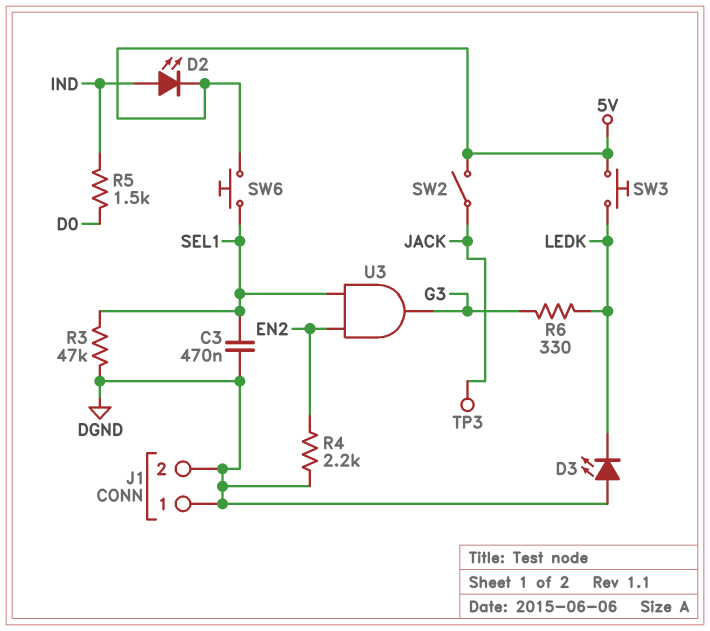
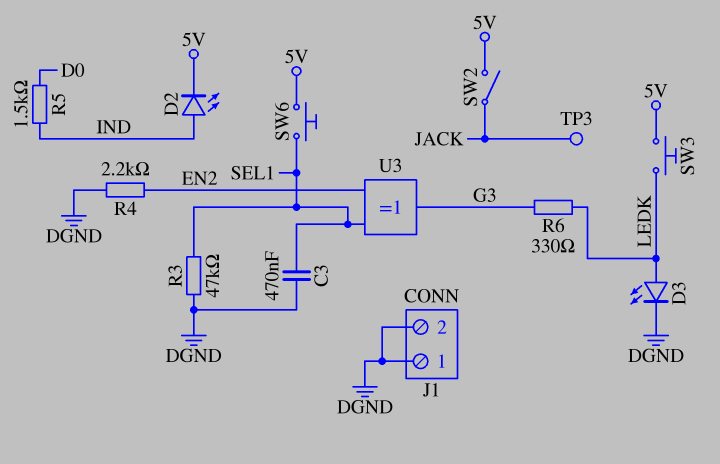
D3: LED (A DGND, K LEDK) -> LED (A LEDK, K DGND)
U3: AND (in EN2, in SEL1, out G3) -> XOR (in EN2, in SEL1, out G3)

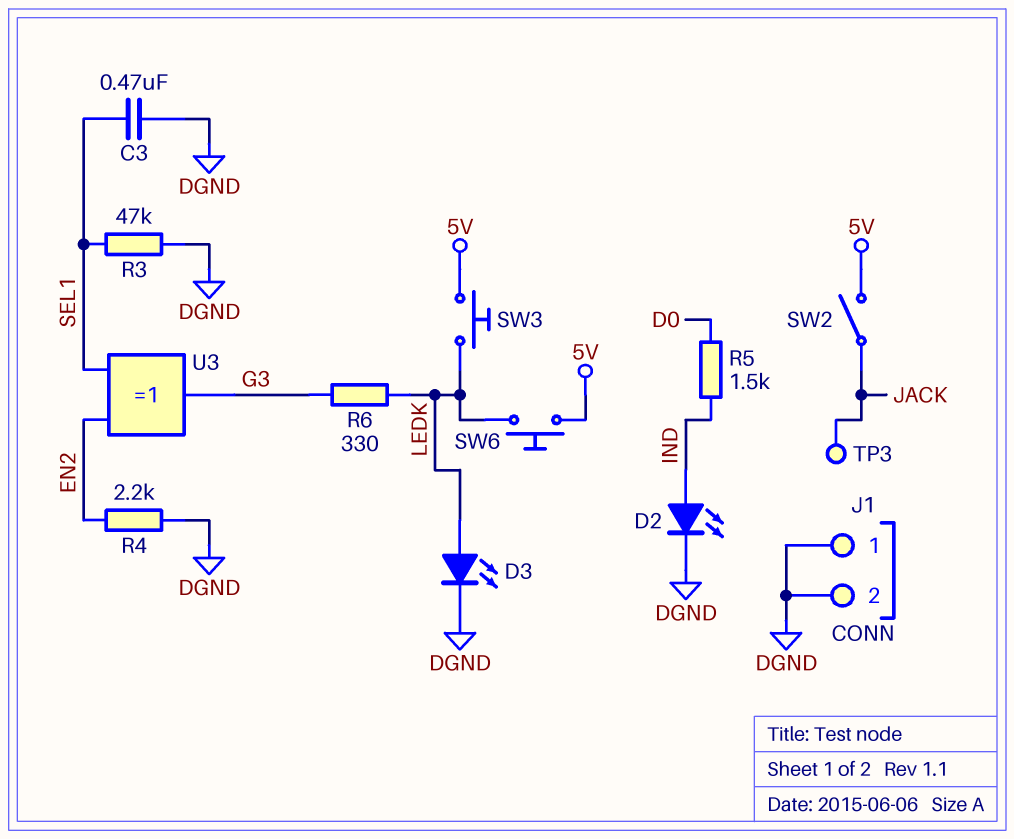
D2: LED (A IND, K 5V) -> LED (A IND, K DGND)
SW6: button (5V, SEL1) -> button (5V, LEDK)

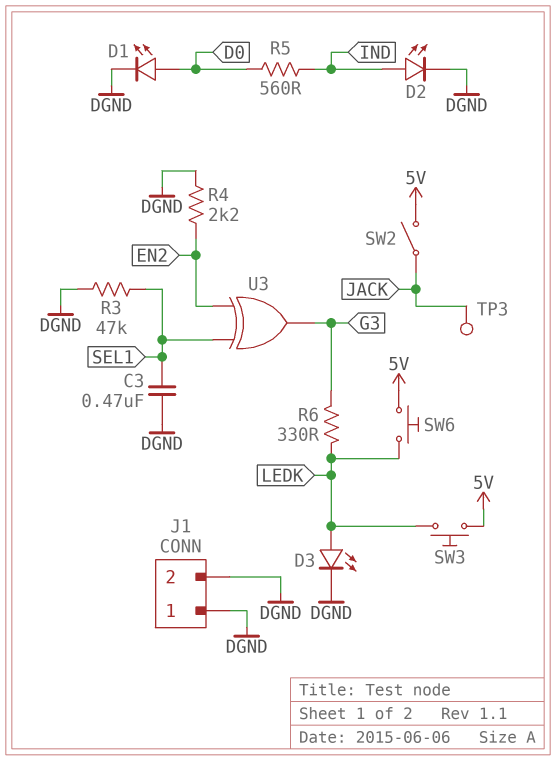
D1: none -> LED (A D0, K DGND)
R5: 1.5k (D0, IND) -> 560 (D0, IND)

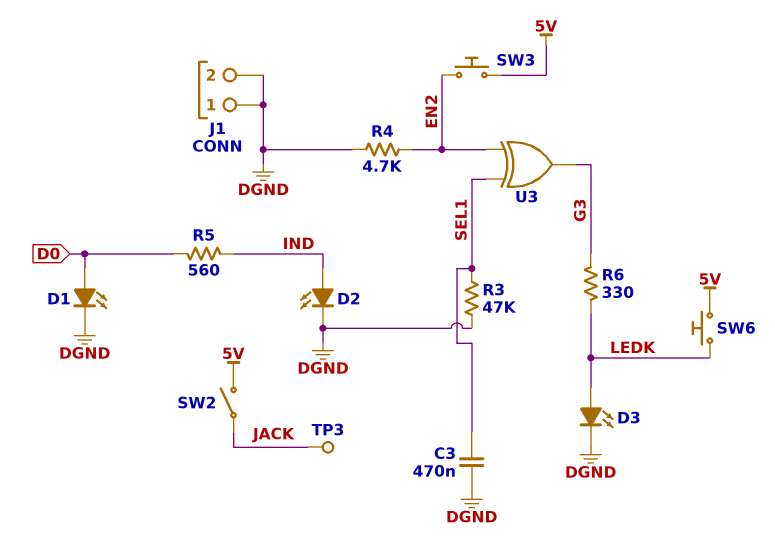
R4: 2.2k (DGND, EN2) -> 4.7k (DGND, EN2)
SW3: button (5V, LEDK) -> button (5V, EN2)

